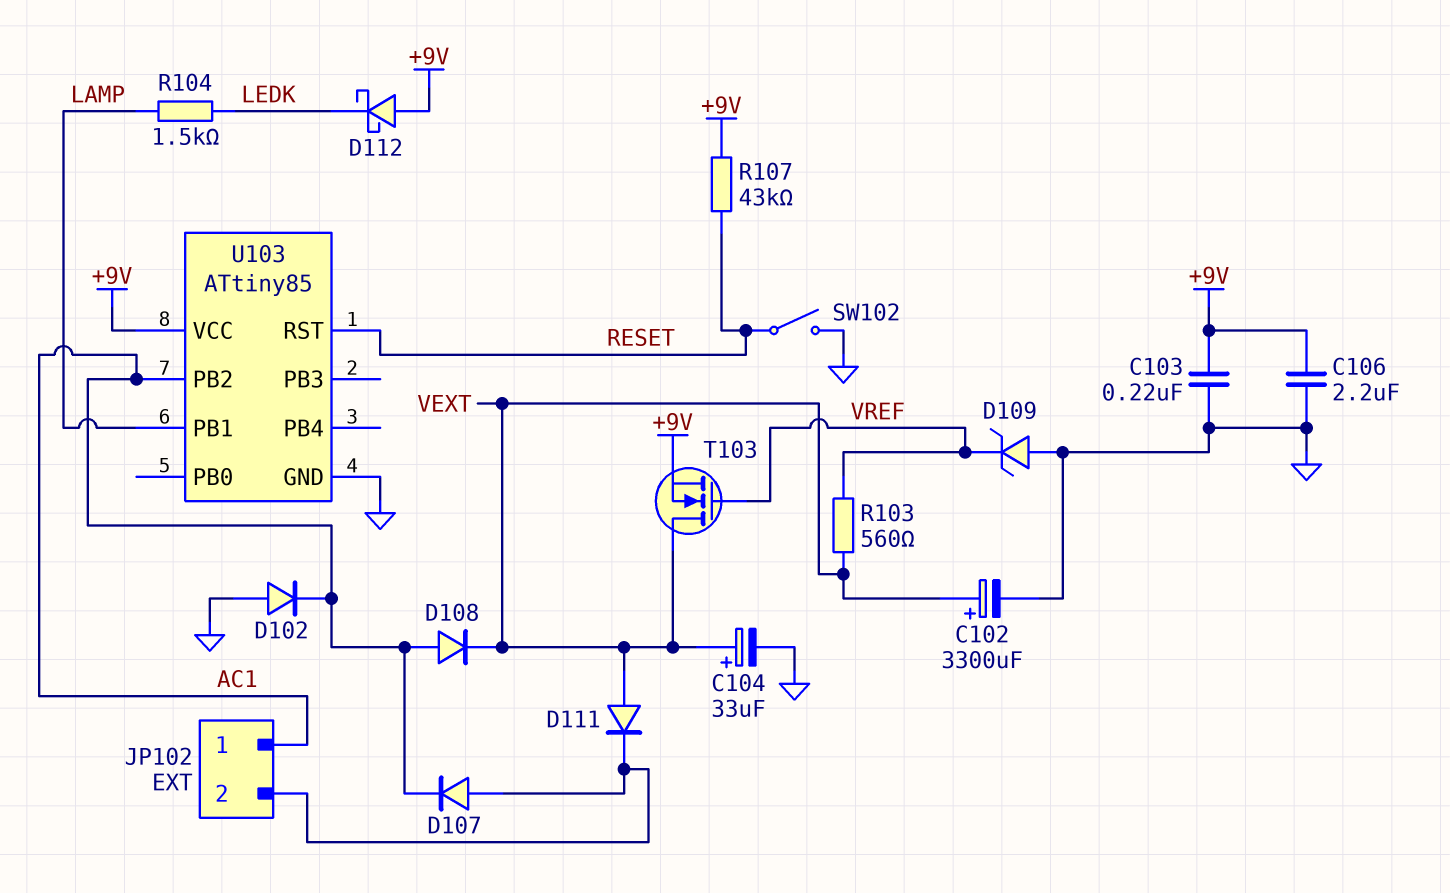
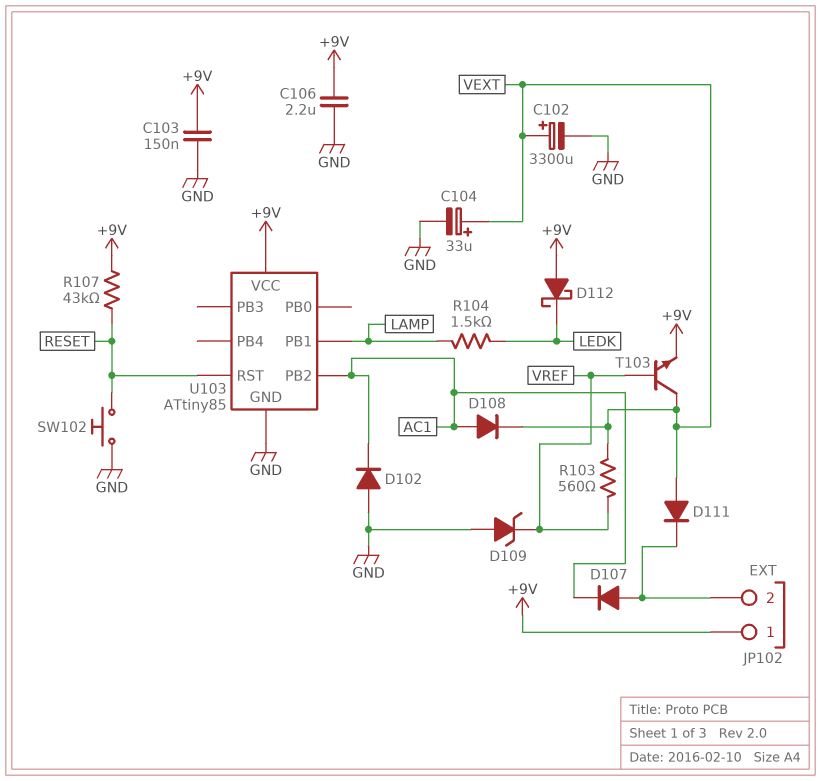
C103: 220nF (+9V, GND) -> 150nF (+9V, GND)
JP102 pin 1: AC1 -> +9V
SW102: switch (GND, RESET) -> button (GND, RESET)
T103: NMOS (G VREF, D VEXT, S +9V) -> NPN (B VREF, C VEXT, E +9V)

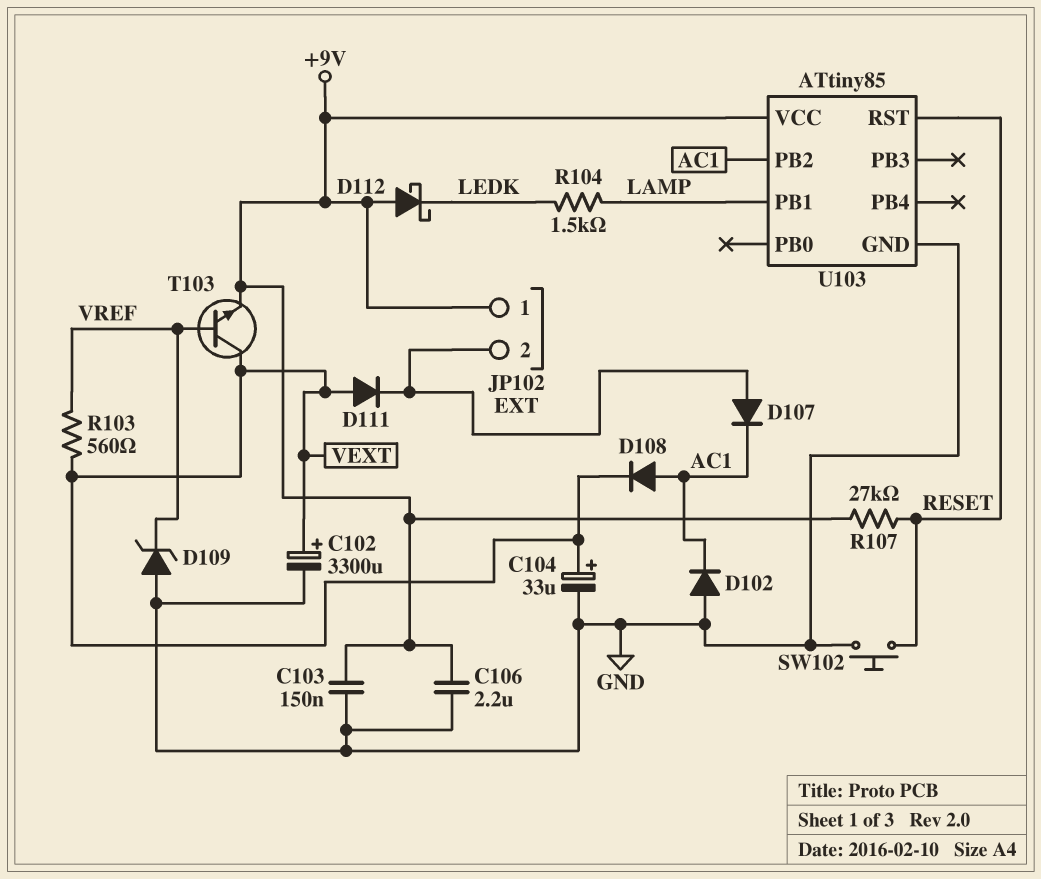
R107: 43k (+9V, RESET) -> 27k (+9V, RESET)

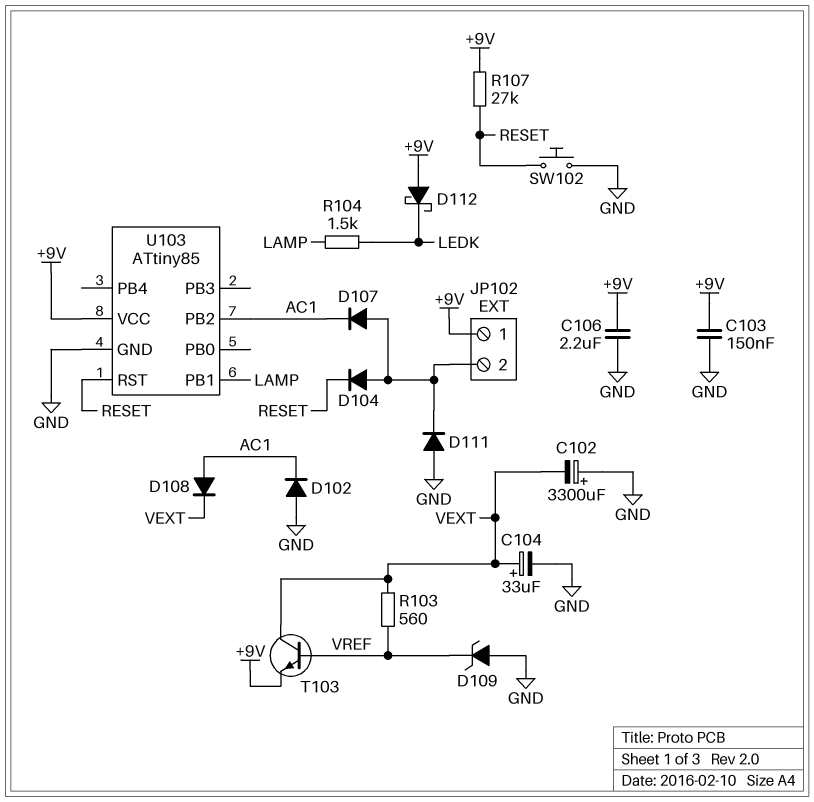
C102: 3300uF (plus VEXT, minus GND) -> 3300uF (plus GND, minus VEXT)
D104: none -> diode (A JP102/2, K RESET)
D111: diode (A VEXT, K JP102/2) -> diode (A GND, K JP102/2)

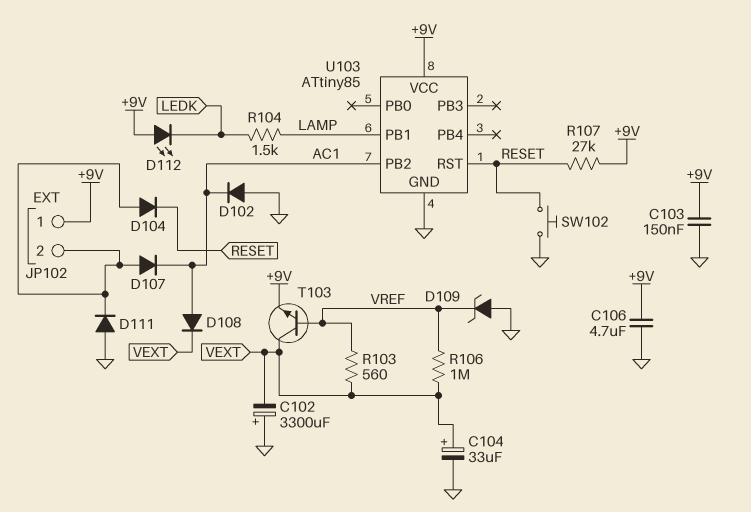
C106: 2.2uF (+9V, GND) -> 4.7uF (+9V, GND)
D112: schottky (A +9V, K LEDK) -> LED (A +9V, K LEDK)
R106: none -> 1M (VEXT, VREF)

